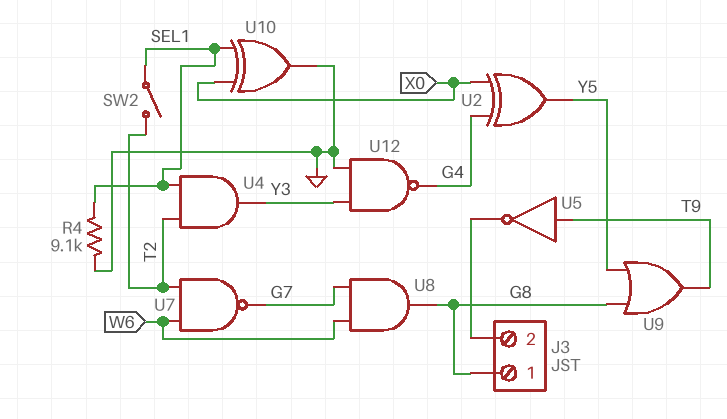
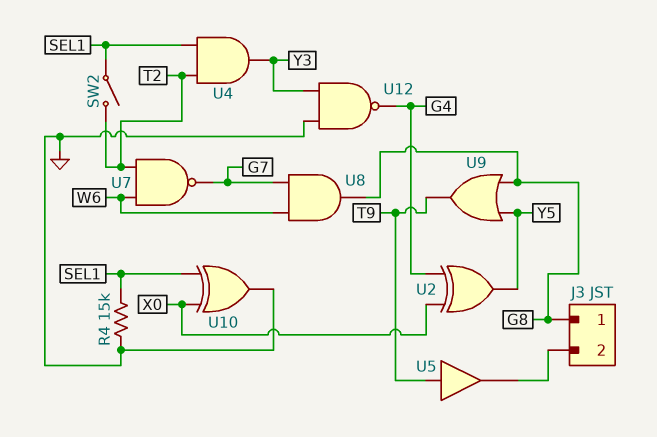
R4: 9.1k (GND, SEL1) -> 15k (GND, SEL1)
U5: NOT (in T9, out J3/2) -> buffer (in T9, out J3/2)

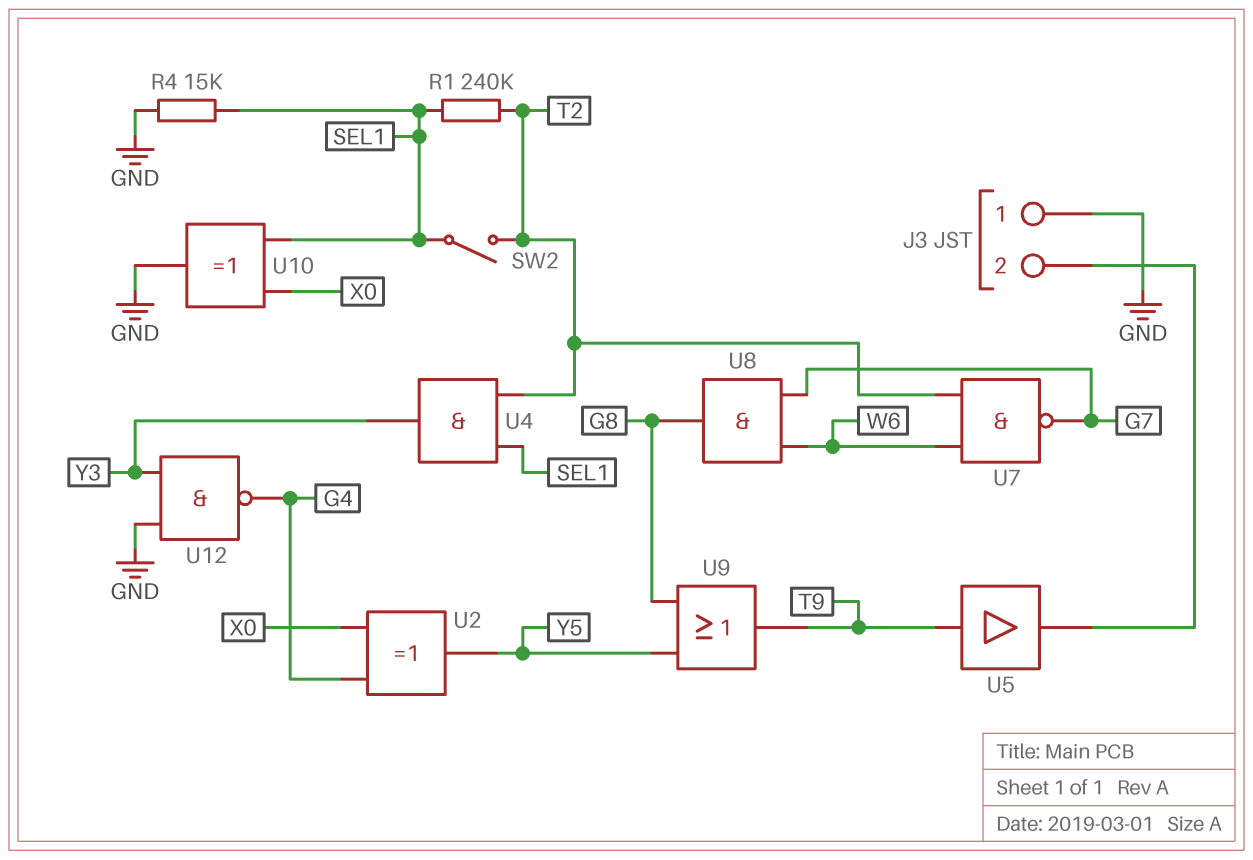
J3 pin 1: G8 -> GND
R1: none -> 240k (SEL1, T2)

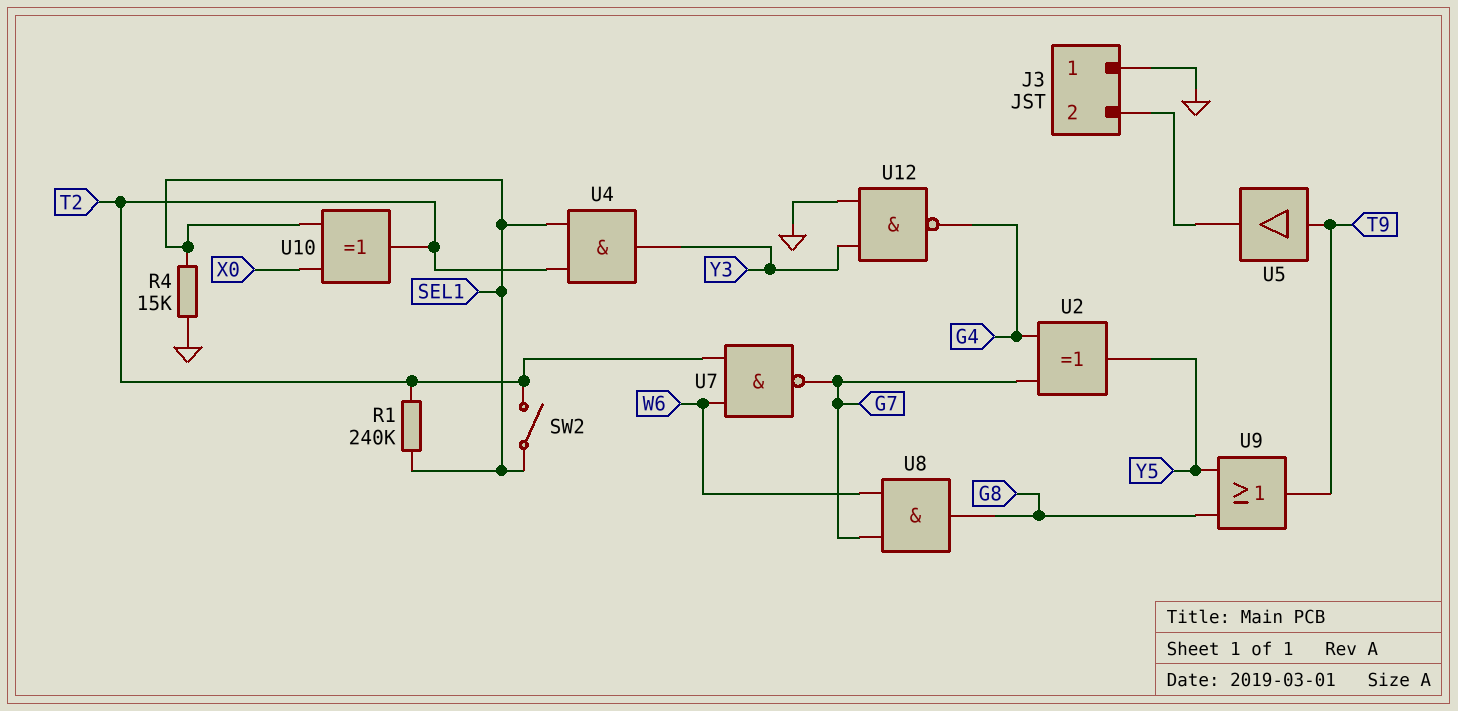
U2: XOR (in G4, in X0, out Y5) -> XOR (in G4, in G7, out Y5)
U10: XOR (in SEL1, in X0, out GND) -> XOR (in SEL1, in X0, out T2)

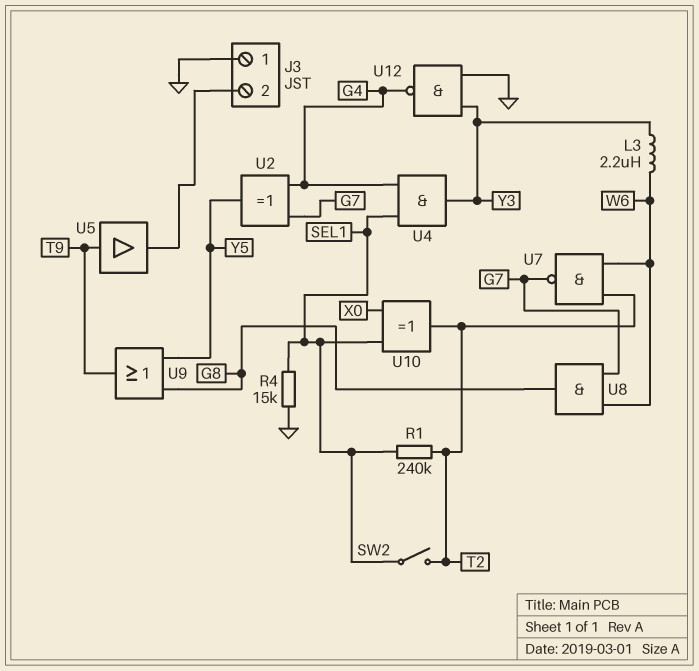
L3: none -> 2.2uH (W6, Y3)
U4: AND (in SEL1, in T2, out Y3) -> AND (in G4, in SEL1, out Y3)

